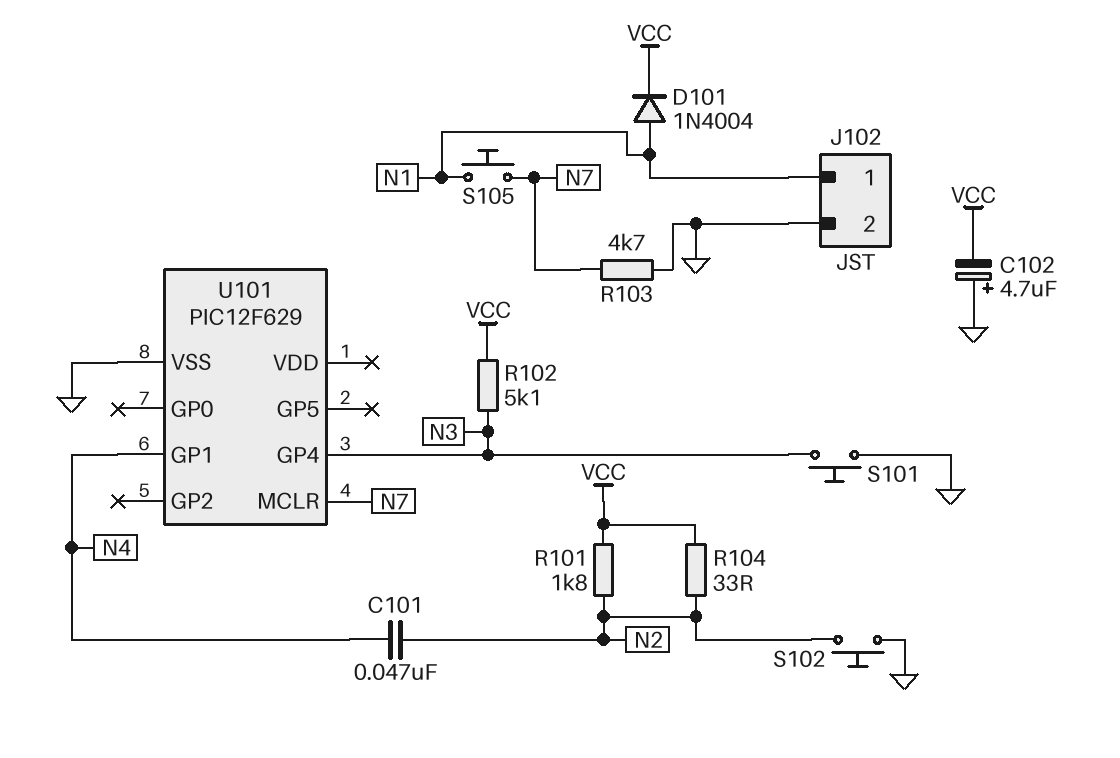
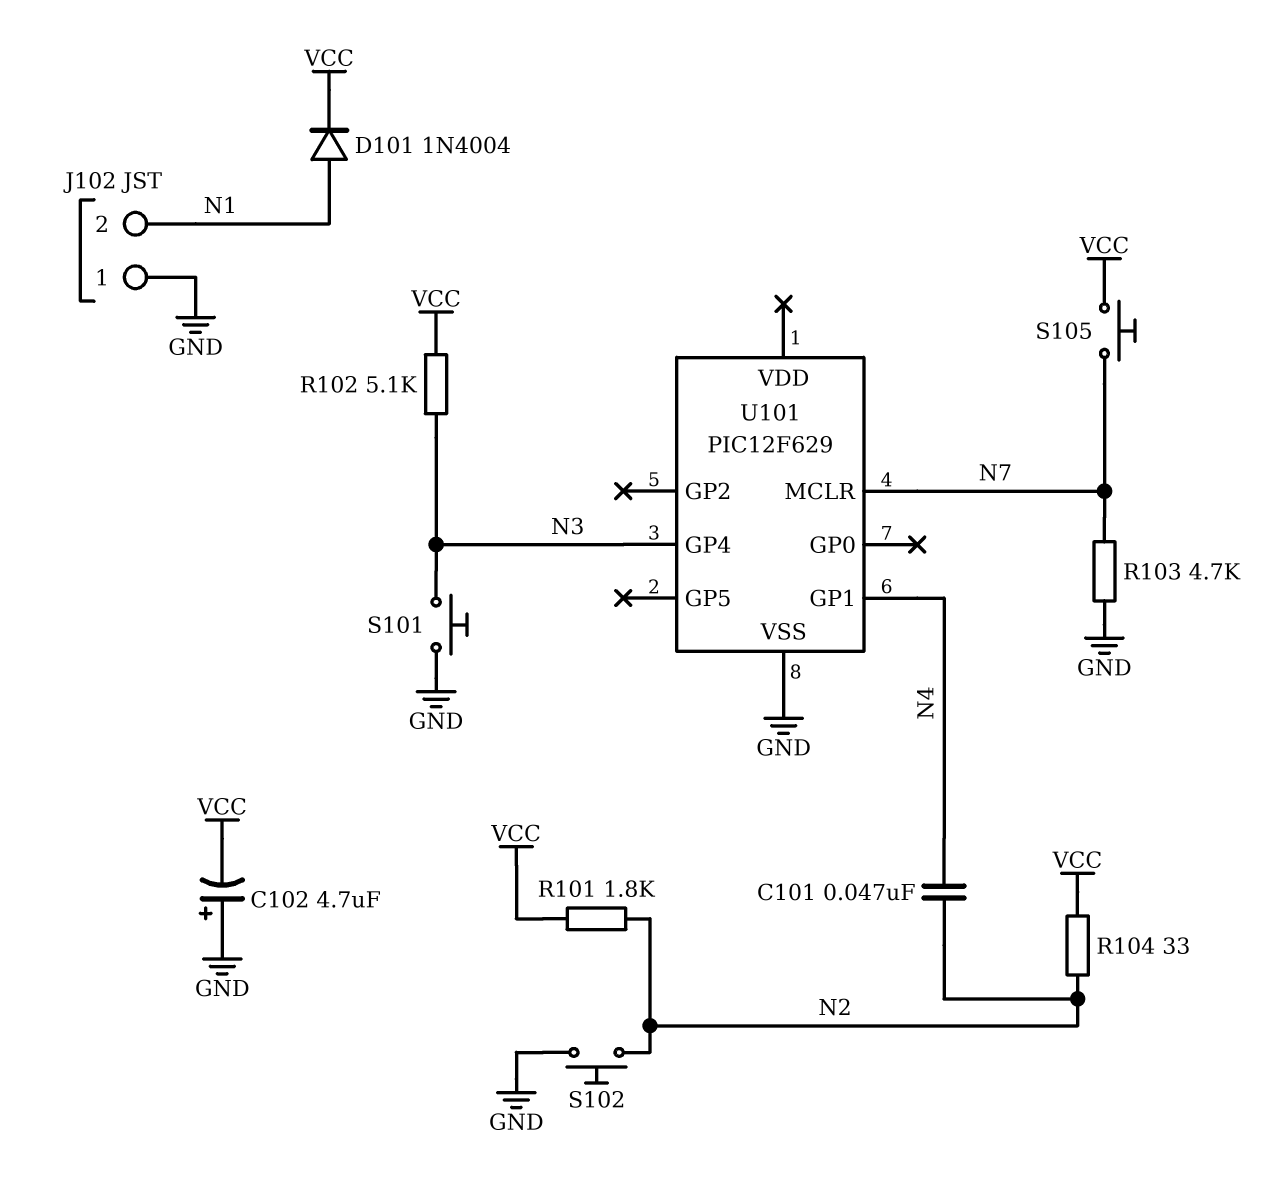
J102 pin 1: N1 -> GND
J102 pin 2: GND -> N1
S105: button (N1, N7) -> button (N7, VCC)

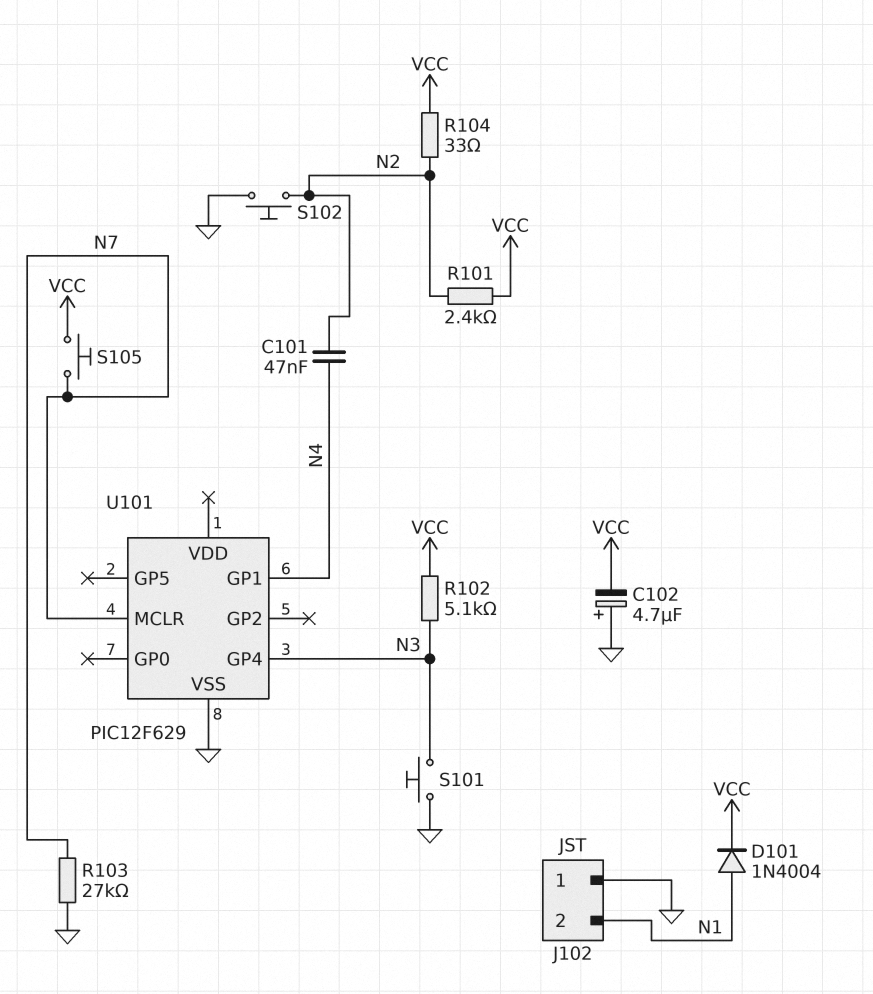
R101: 1.8k (N2, VCC) -> 2.4k (N2, VCC)
R103: 4.7k (GND, N7) -> 27k (GND, N7)

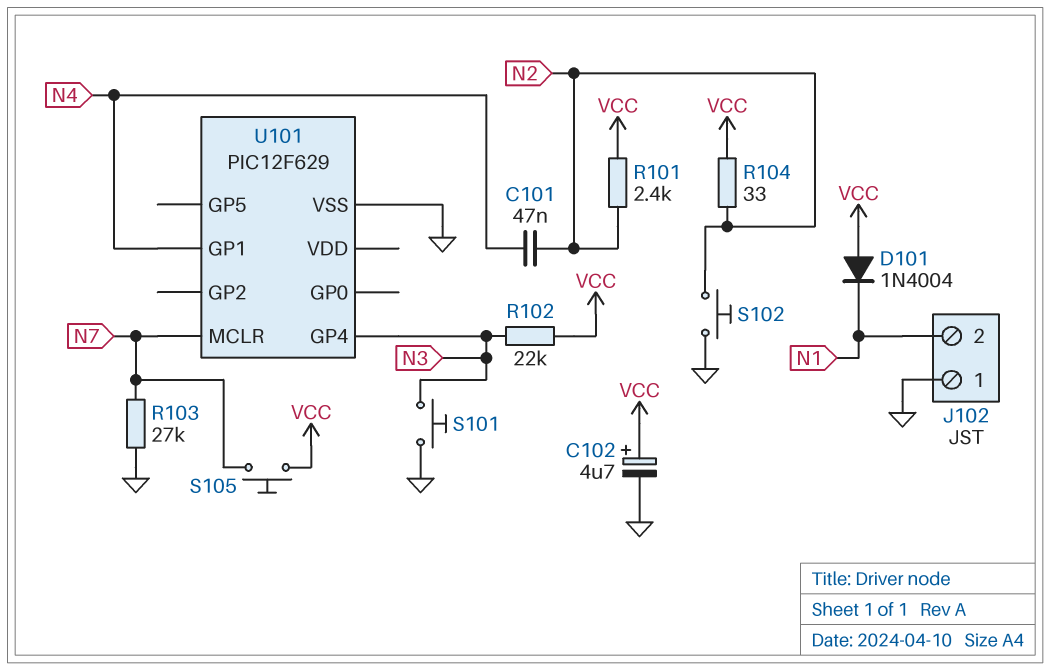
C102: 4.7uF (plus GND, minus VCC) -> 4.7uF (plus VCC, minus GND)
D101: diode 1N4004 (A N1, K VCC) -> diode 1N4004 (A VCC, K N1)
R102: 5.1k (N3, VCC) -> 22k (N3, VCC)

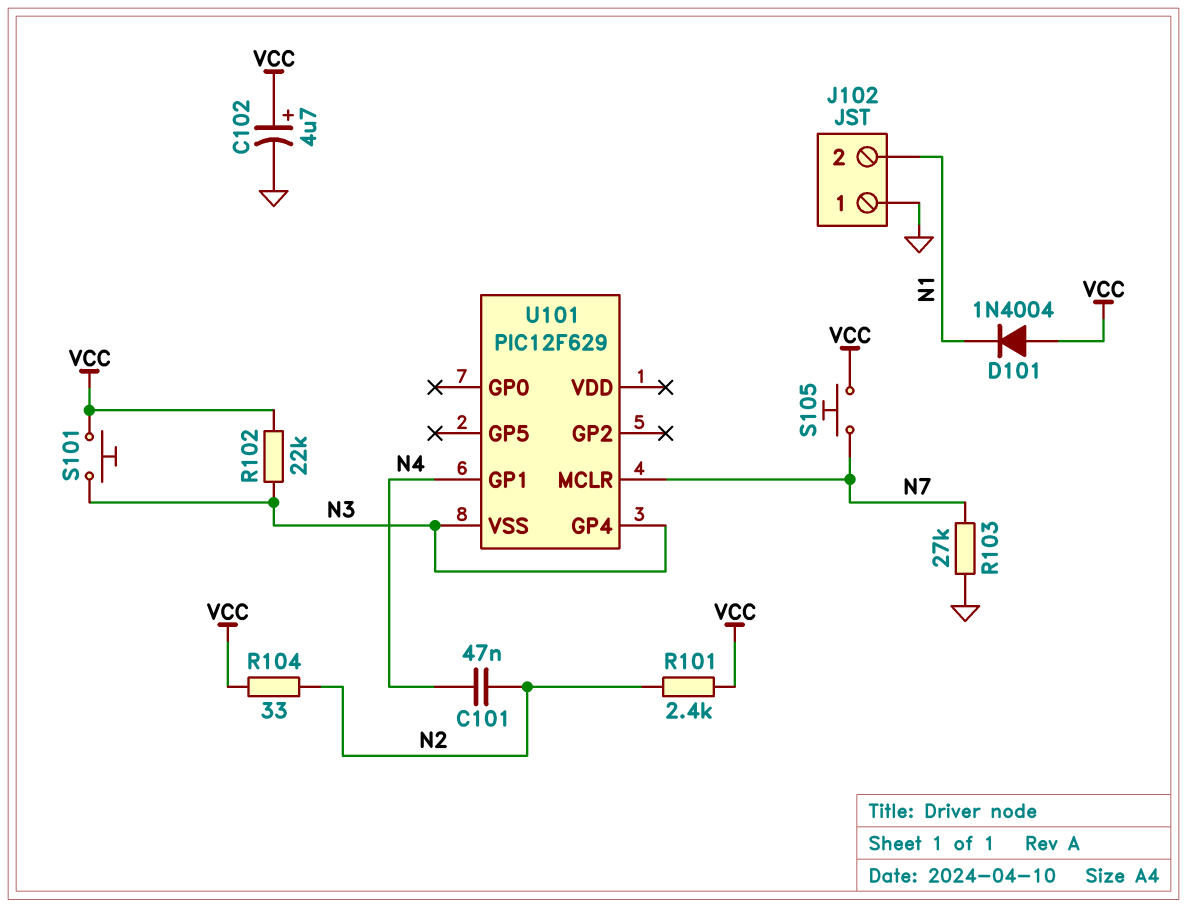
S101: button (GND, N3) -> button (N3, VCC)
S102: button (GND, N2) -> none
U101 pin VSS: GND -> N3

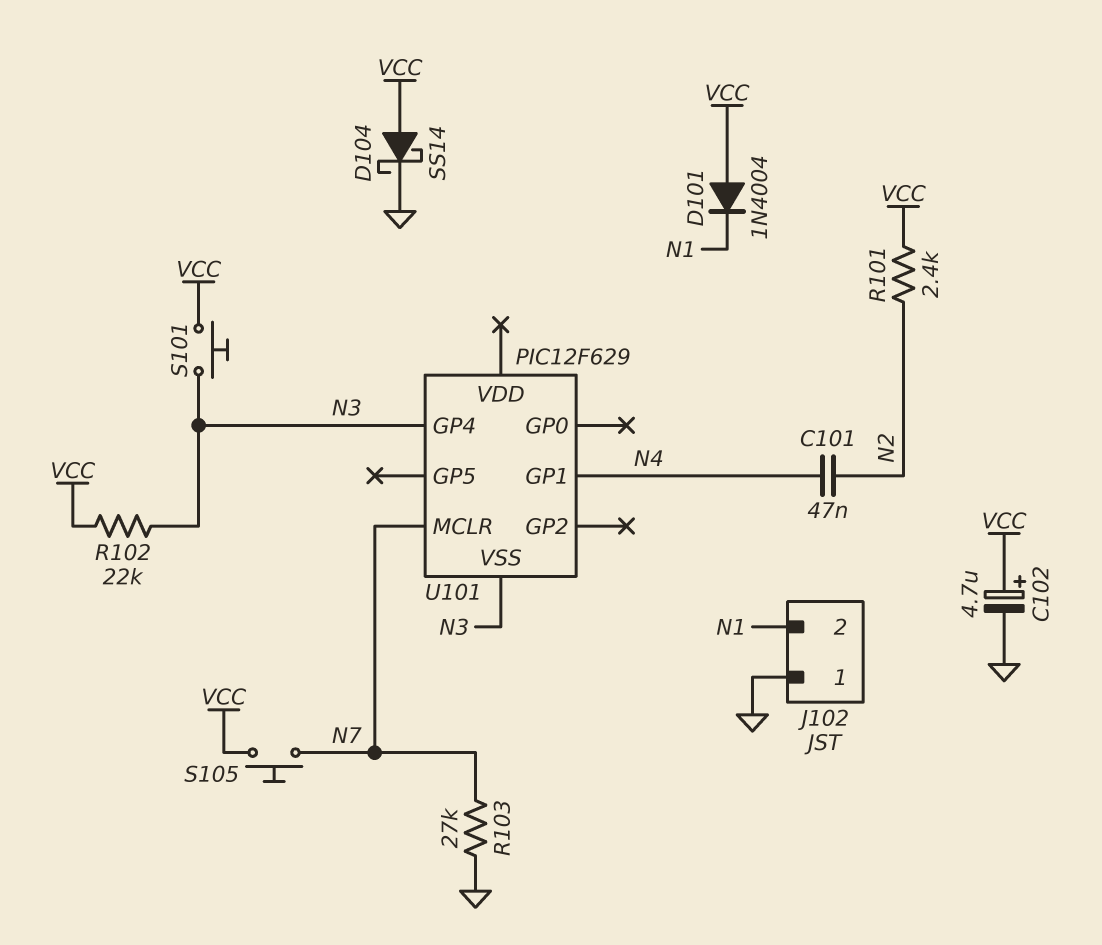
D104: none -> schottky SS14 (A VCC, K GND)
R104: 33 (N2, VCC) -> none

